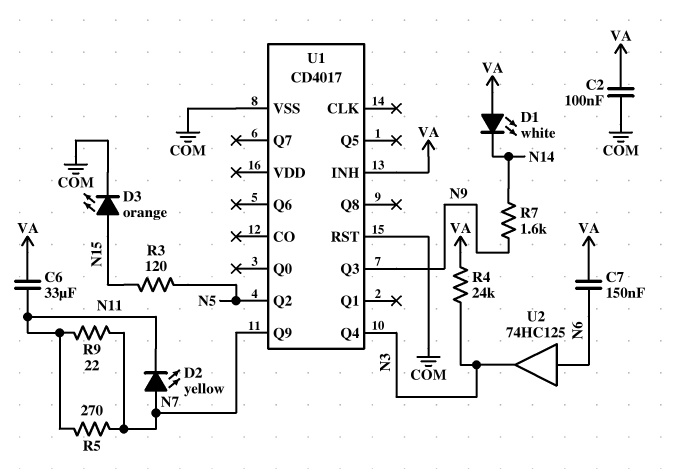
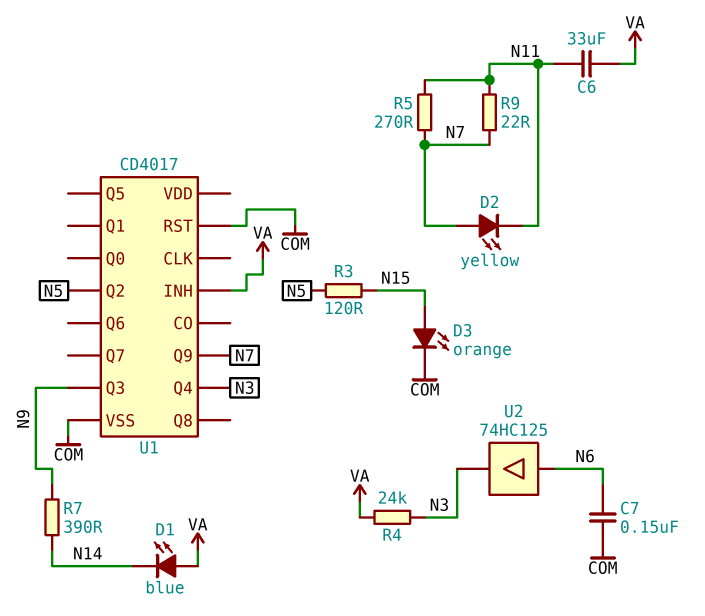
C2: 100nF (COM, VA) -> none
C7: 150nF (N6, VA) -> 150nF (COM, N6)
D1: LED white (A VA, K N14) -> LED blue (A VA, K N14)
R7: 1.6k (N9, N14) -> 390 (N9, N14)

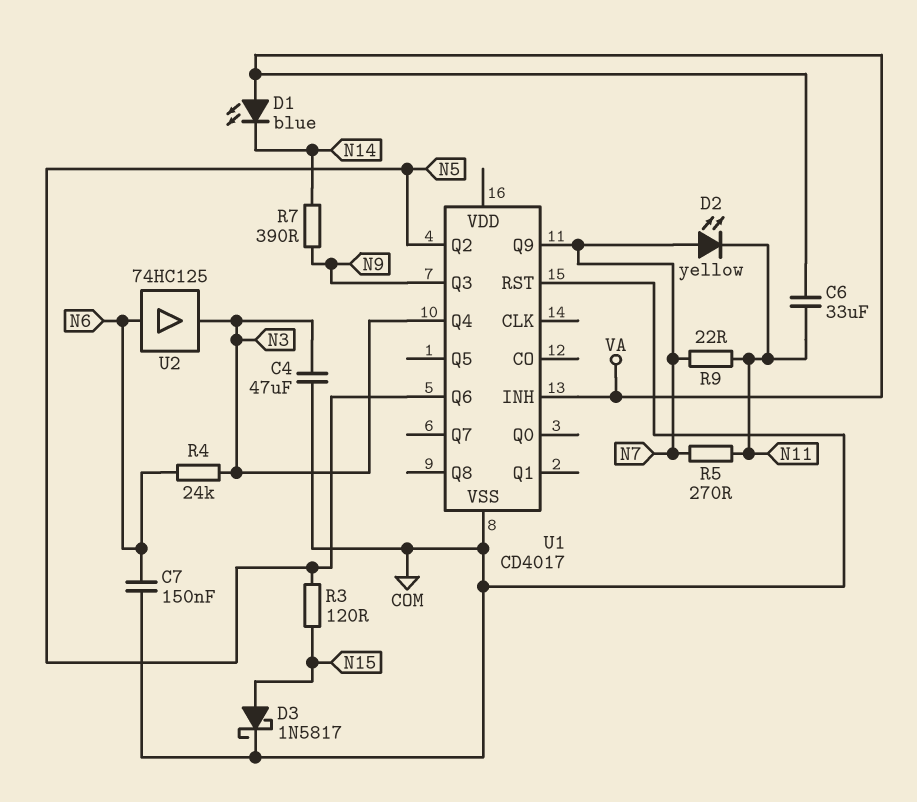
C4: none -> 47uF (COM, N3)
D3: LED orange (A N15, K COM) -> schottky 1N5817 (A N15, K COM)
R4: 24k (N3, VA) -> 24k (N3, N6)
U1 pin Q6: none -> N5

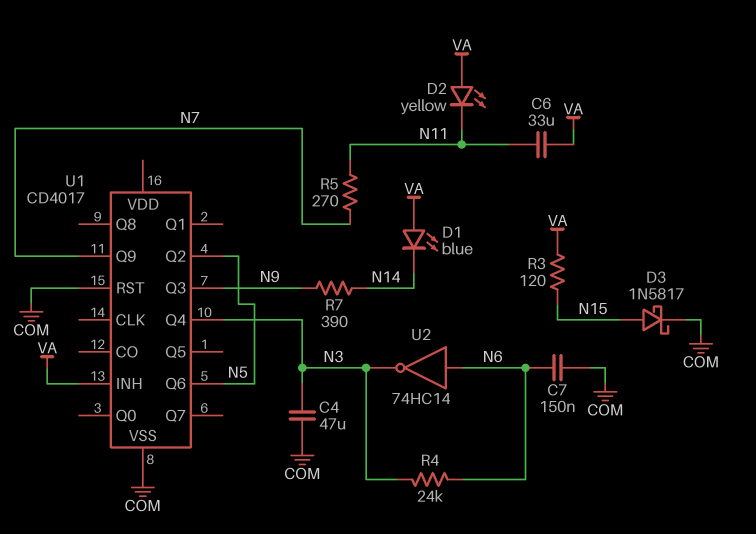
D2: LED yellow (A N7, K N11) -> LED yellow (A VA, K N11)
R3: 120 (N5, N15) -> 120 (N15, VA)
R9: 22 (N7, N11) -> none
U2: buffer 74HC125 (in N6, out N3) -> NOT 74HC14 (in N6, out N3)

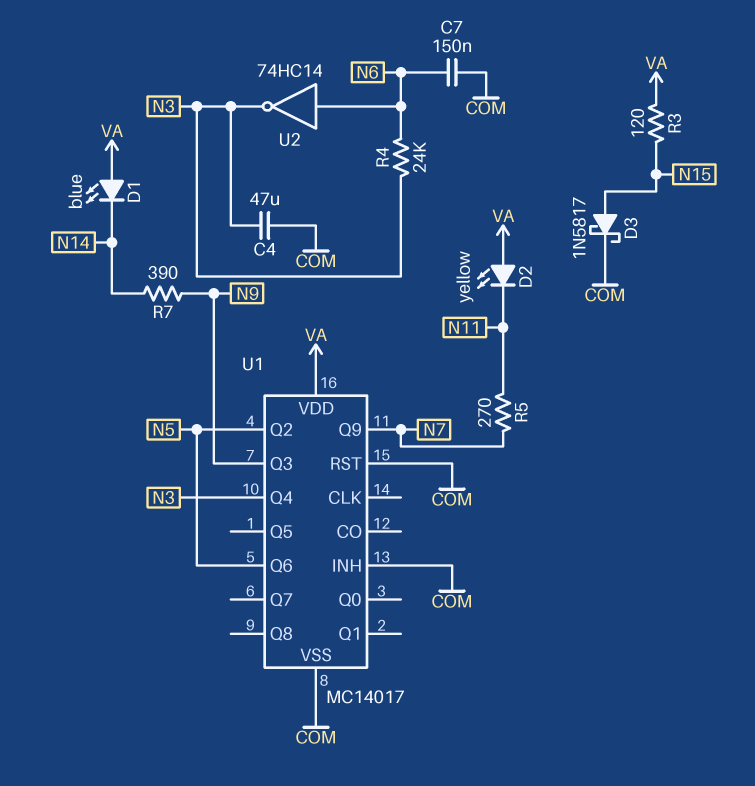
C6: 33uF (N11, VA) -> none
U1: CD4017 -> MC14017
U1 pin INH: VA -> COM
U1 pin VDD: none -> VA

